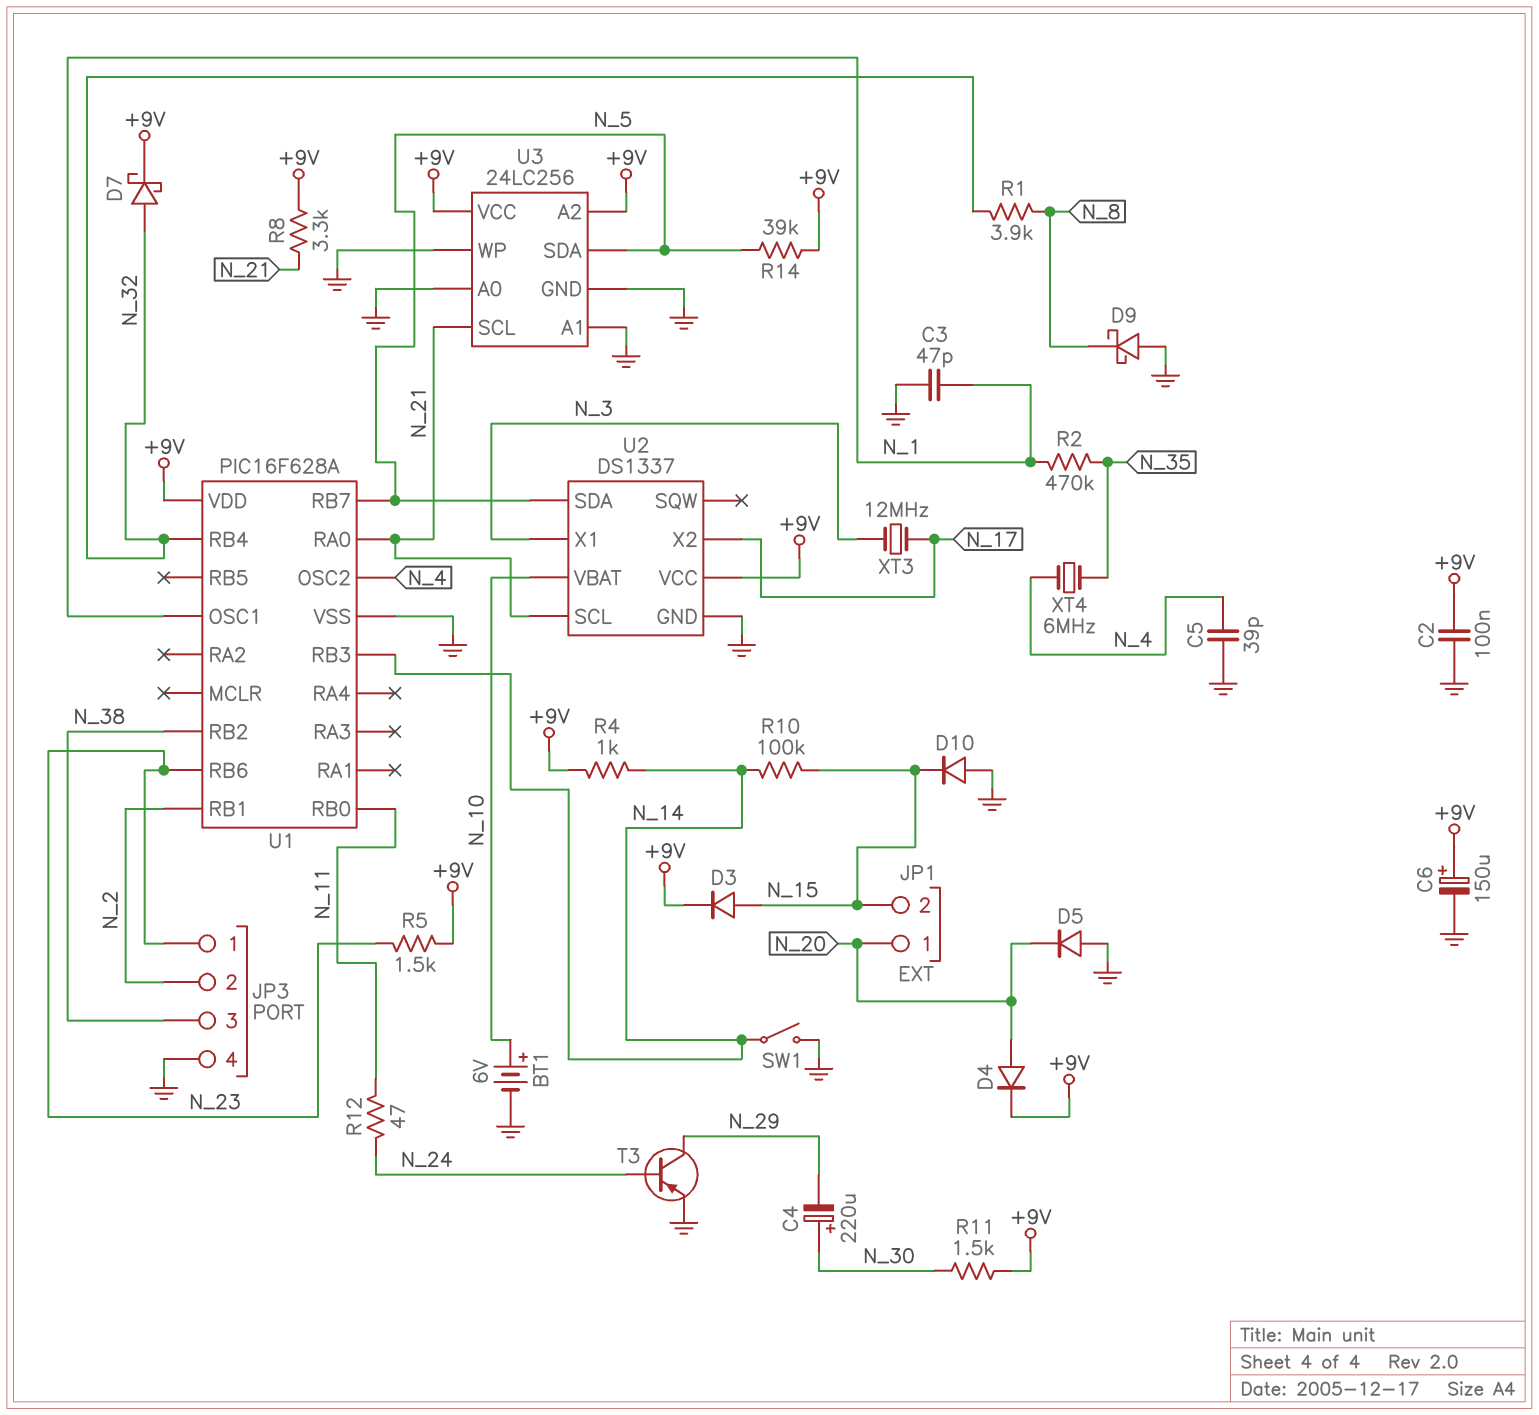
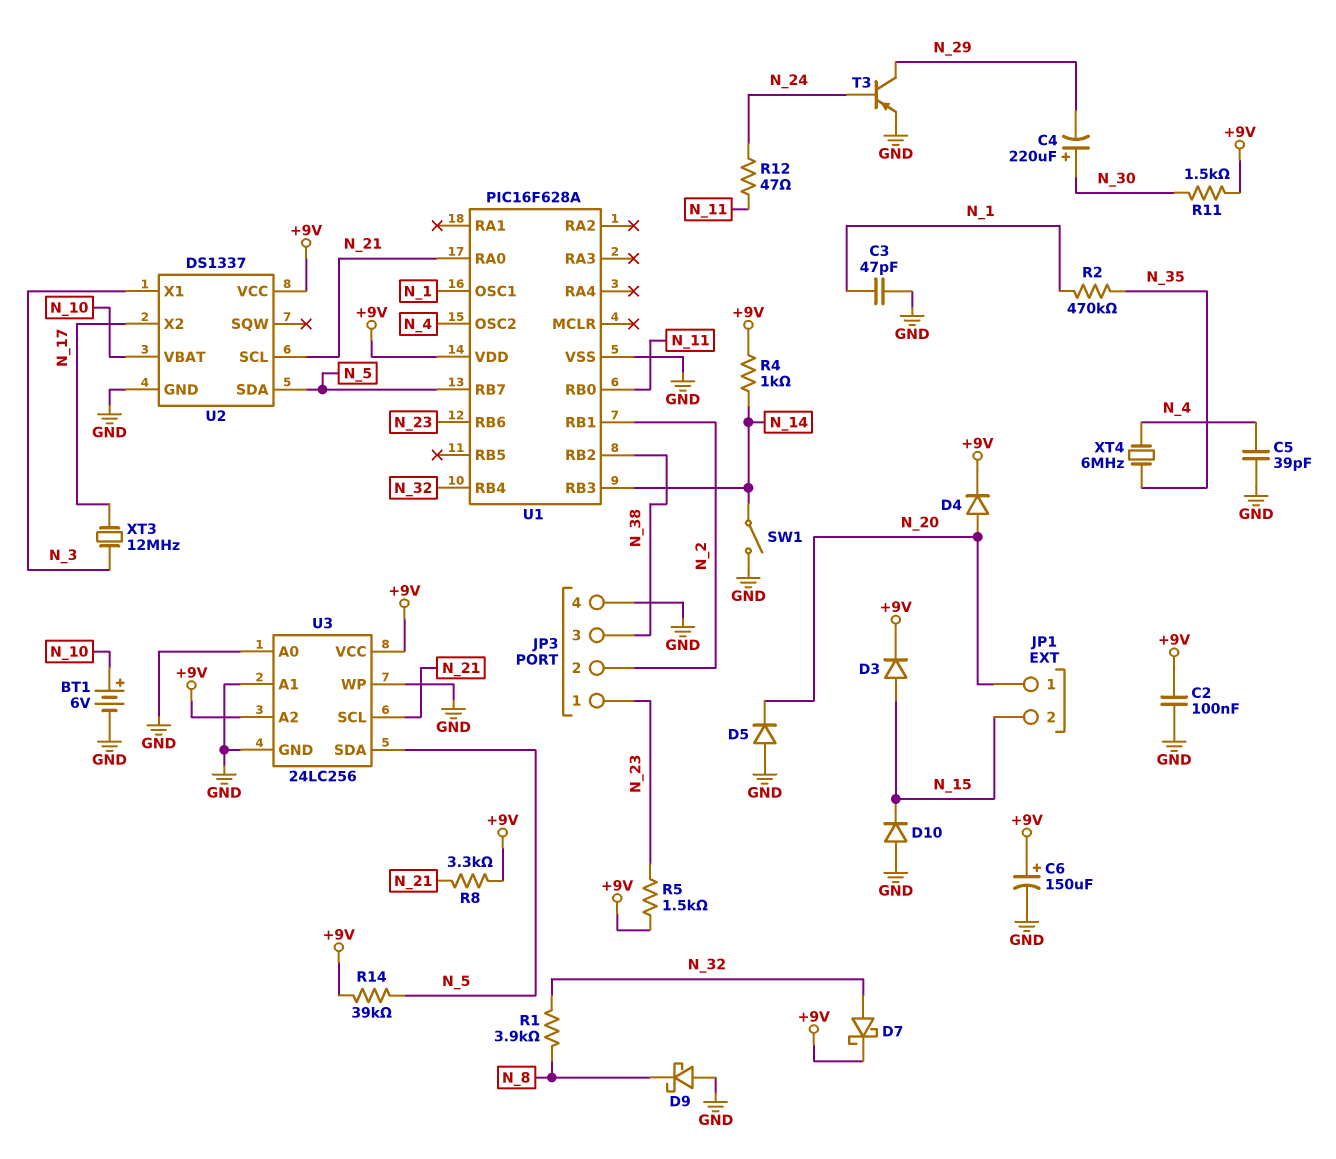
R10: 100k (N_14, N_15) -> none

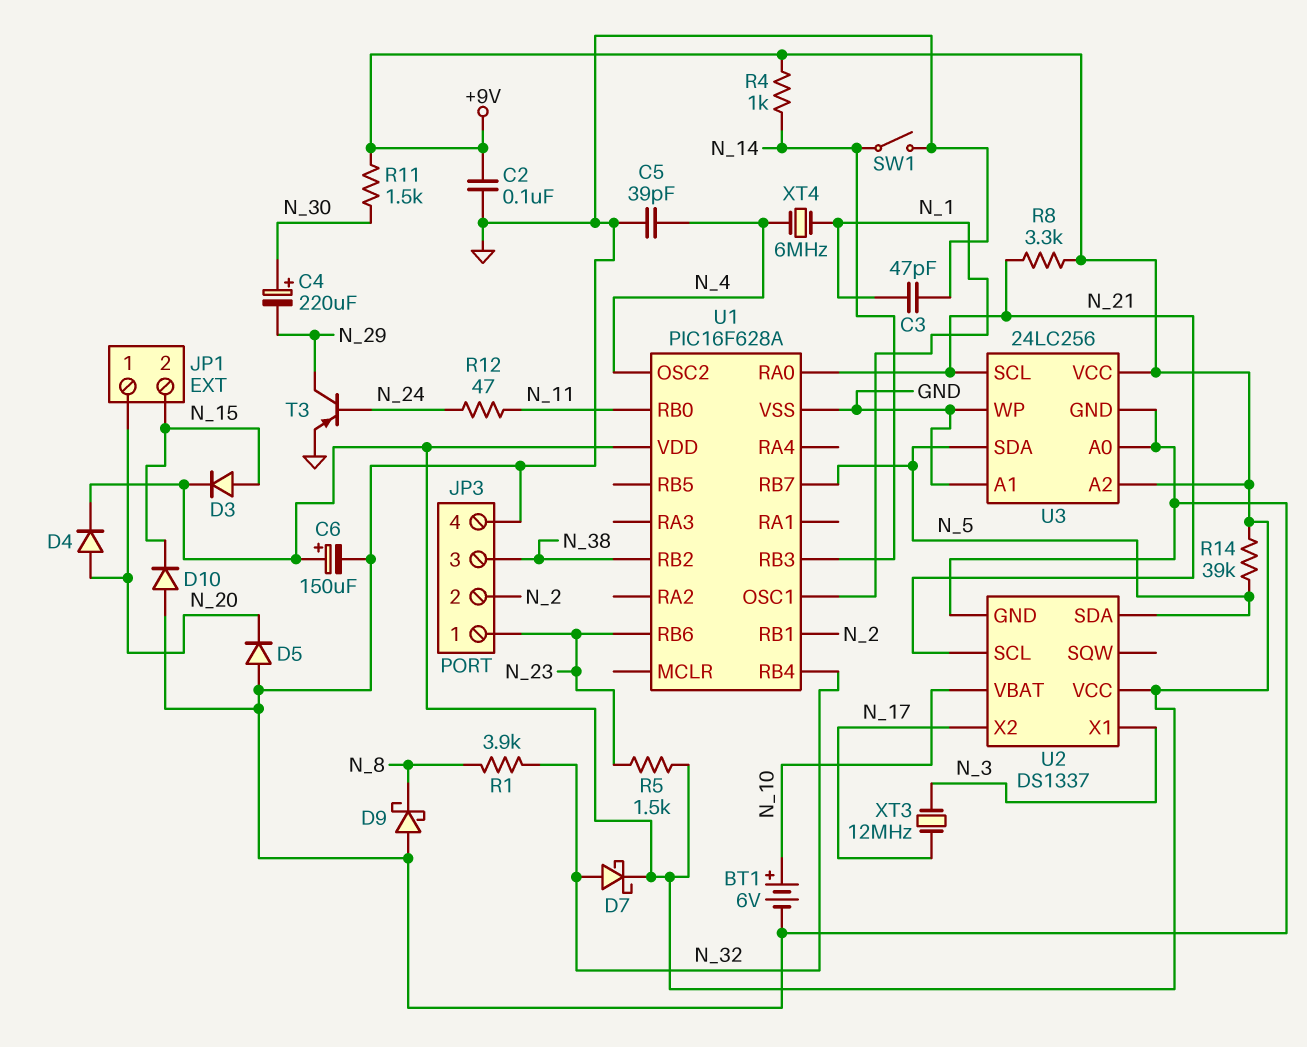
R2: 470k (N_1, N_35) -> none
XT4: 6MHz (N_4, N_35) -> 6MHz (N_1, N_4)

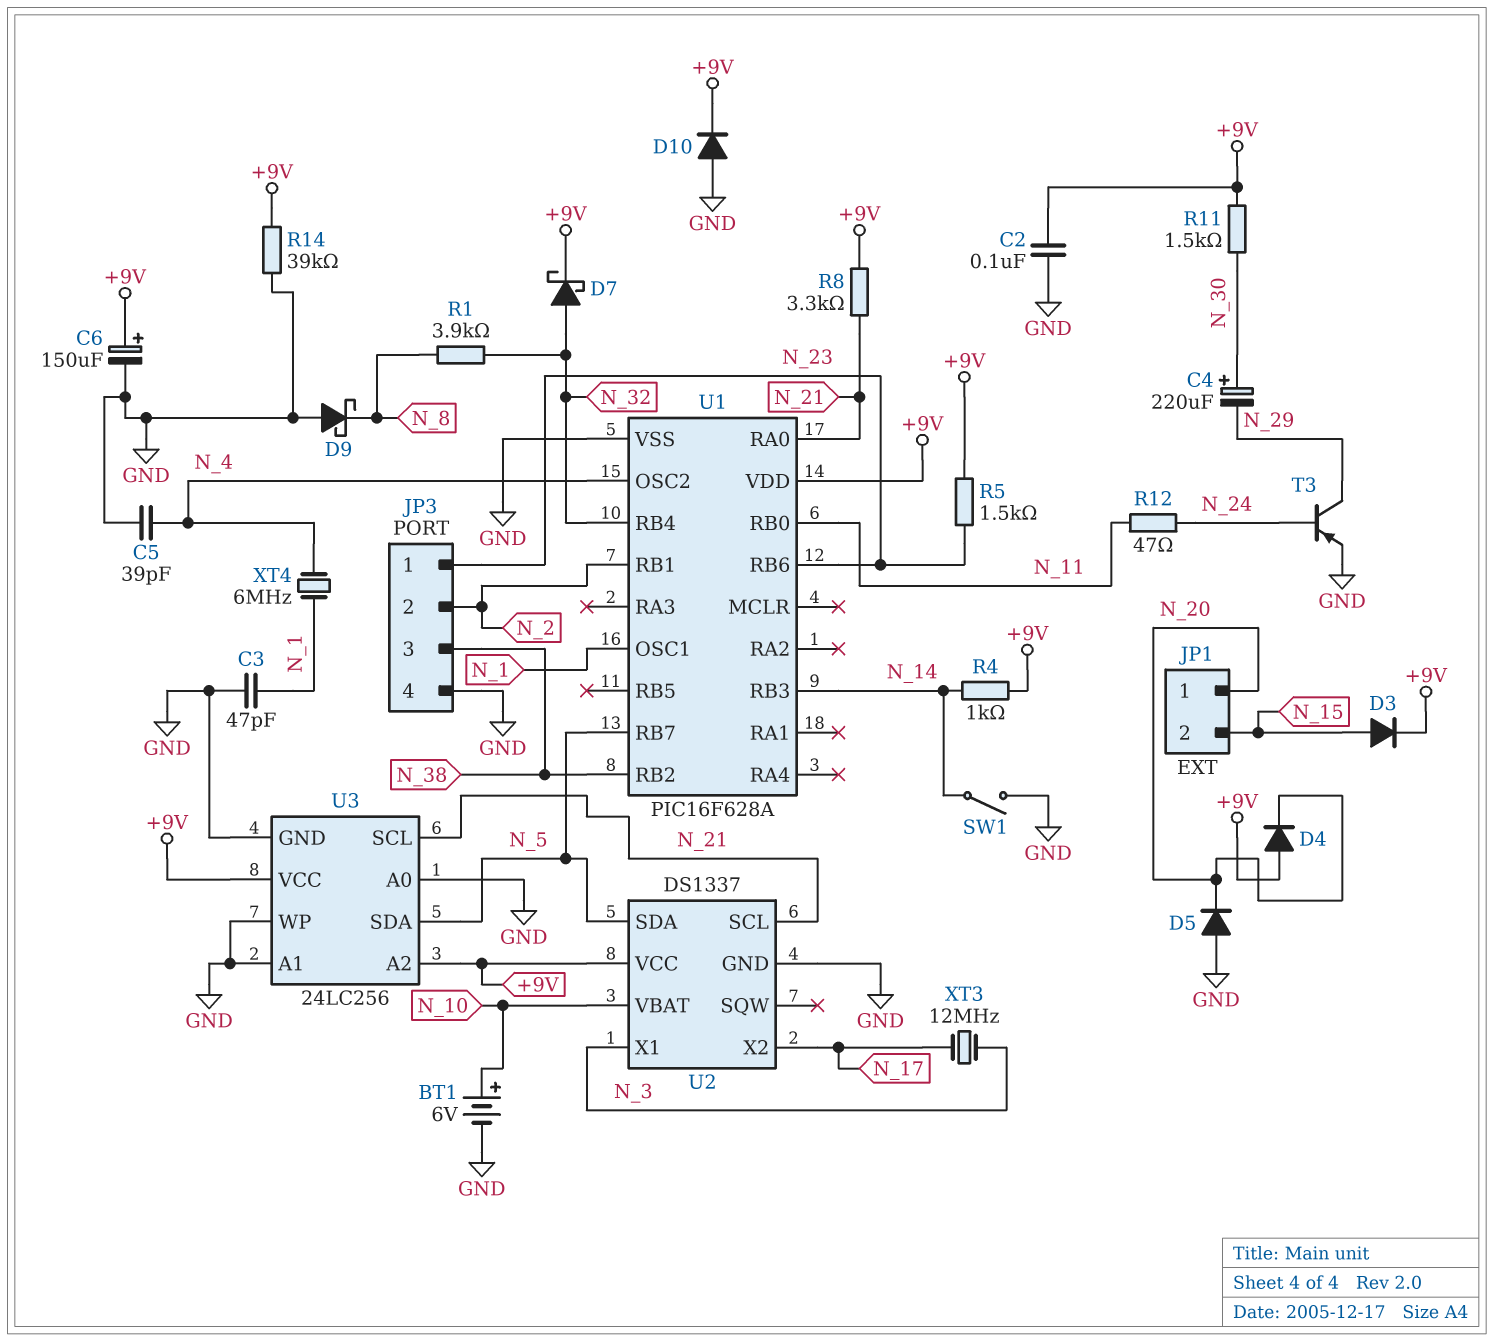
D4: diode (A N_20, K +9V) -> diode (A +9V, K N_20)
D10: diode (A GND, K N_15) -> diode (A GND, K +9V)
R14: 39k (+9V, N_5) -> 39k (+9V, GND)

